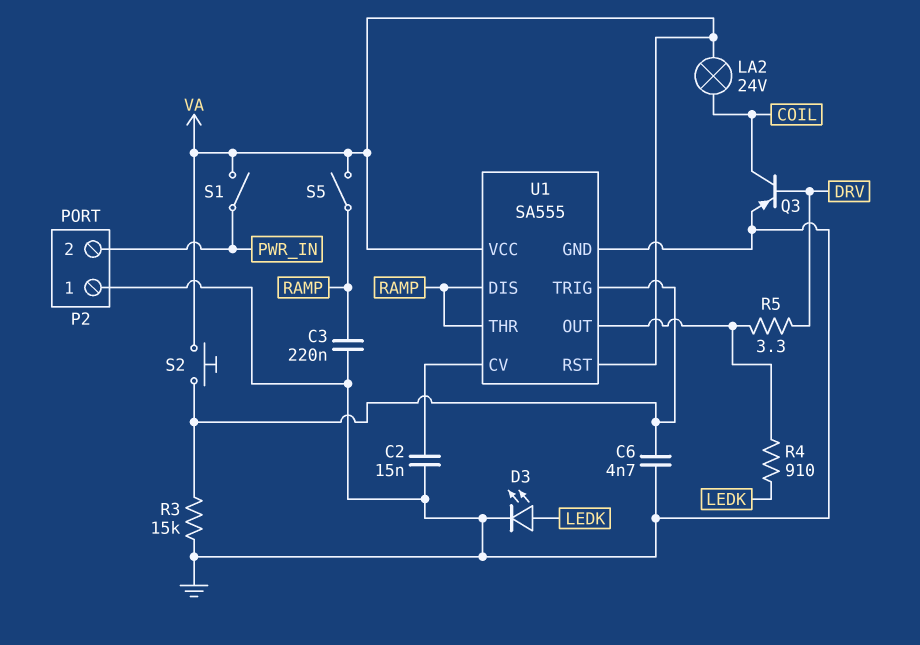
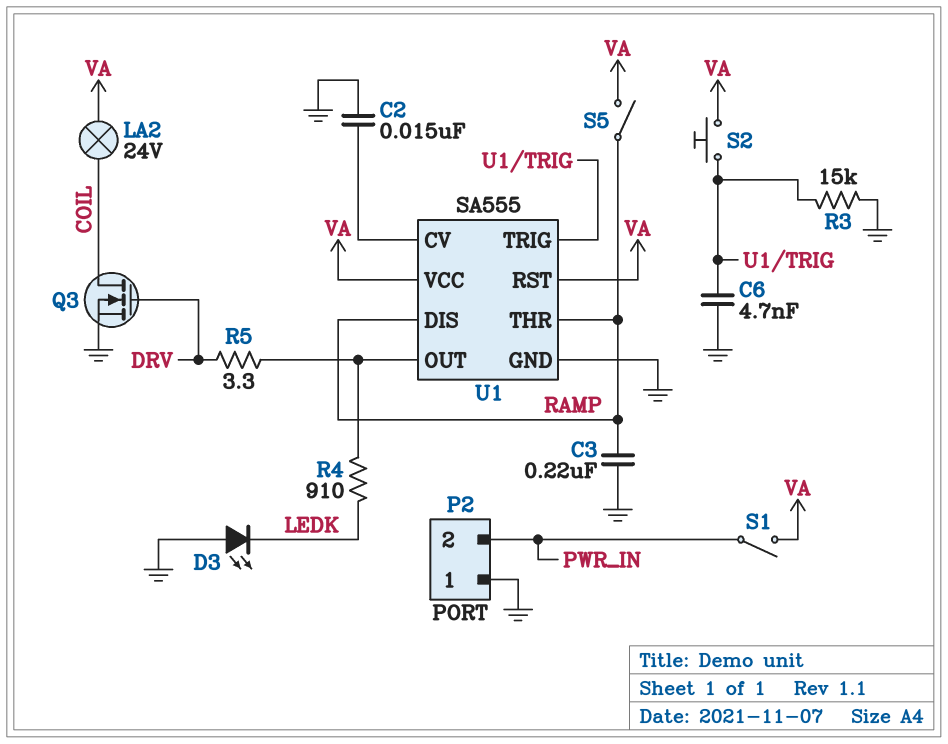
D3: LED (A LEDK, K GND) -> LED (A GND, K LEDK)
Q3: PNP (B DRV, C COIL, E GND) -> NMOS (G DRV, D COIL, S GND)

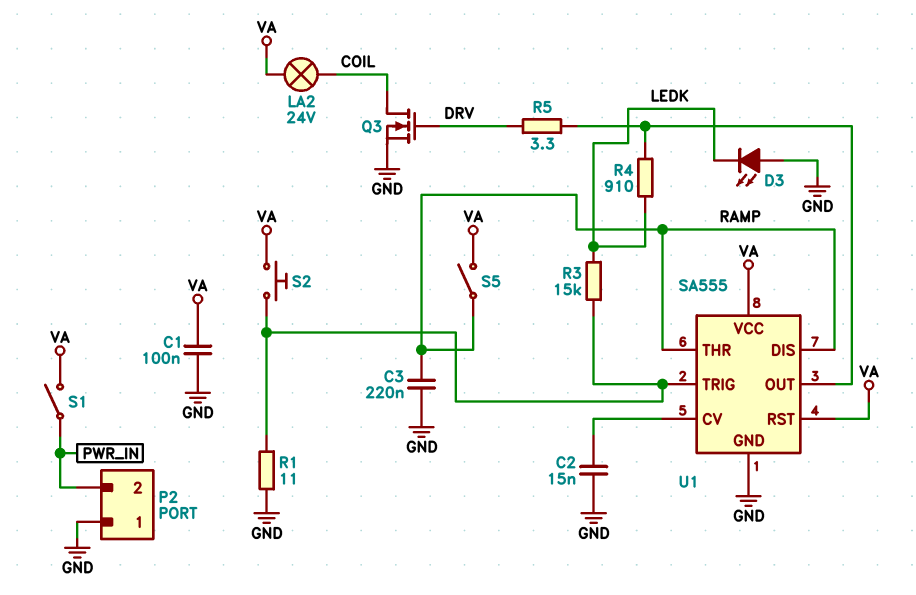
C1: none -> 100nF (GND, VA)
C6: 4.7nF (GND, U1/TRIG) -> none
R1: none -> 11 (GND, U1/TRIG)
R3: 15k (GND, U1/TRIG) -> 15k (LEDK, U1/TRIG)

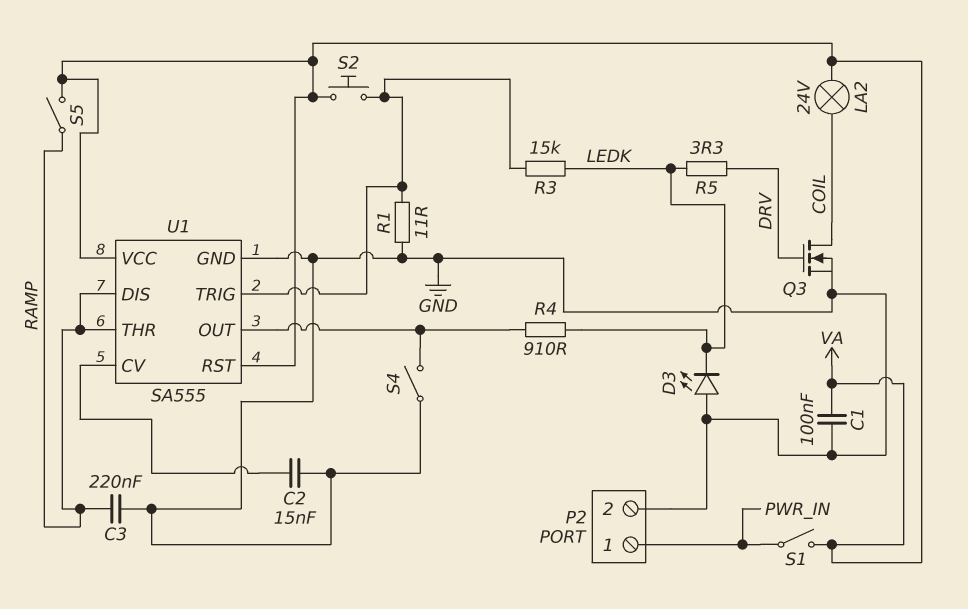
P2 pin 1: GND -> PWR_IN
P2 pin 2: PWR_IN -> GND
R5: 3.3 (DRV, U1/OUT) -> 3.3 (DRV, LEDK)
S4: none -> switch (GND, U1/OUT)

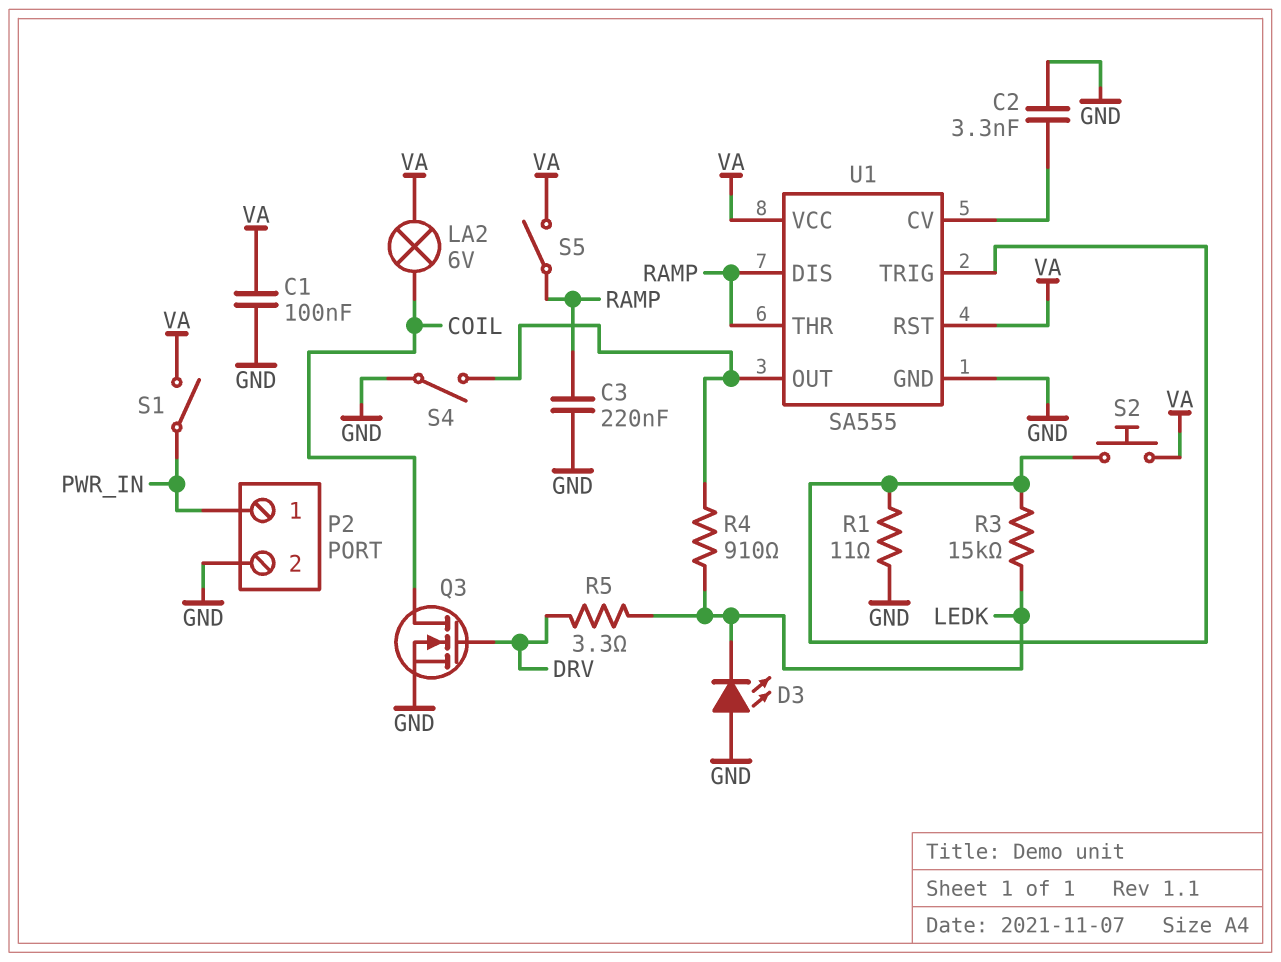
C2: 15nF (GND, U1/CV) -> 3.3nF (GND, U1/CV)
LA2: lamp 24V (COIL, VA) -> lamp 6V (COIL, VA)

